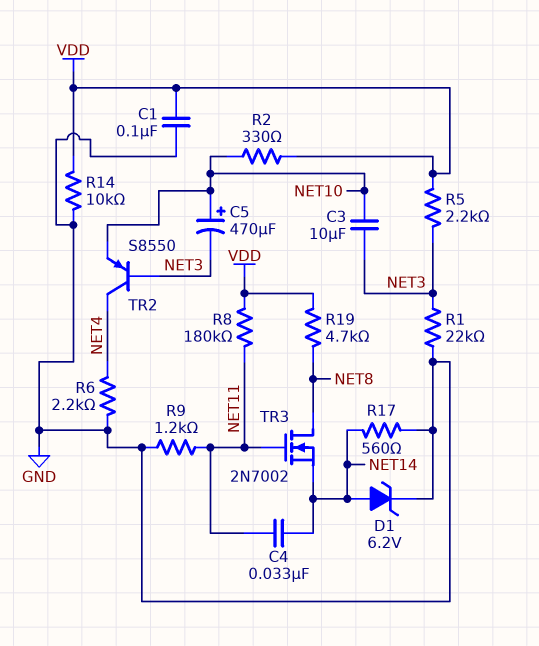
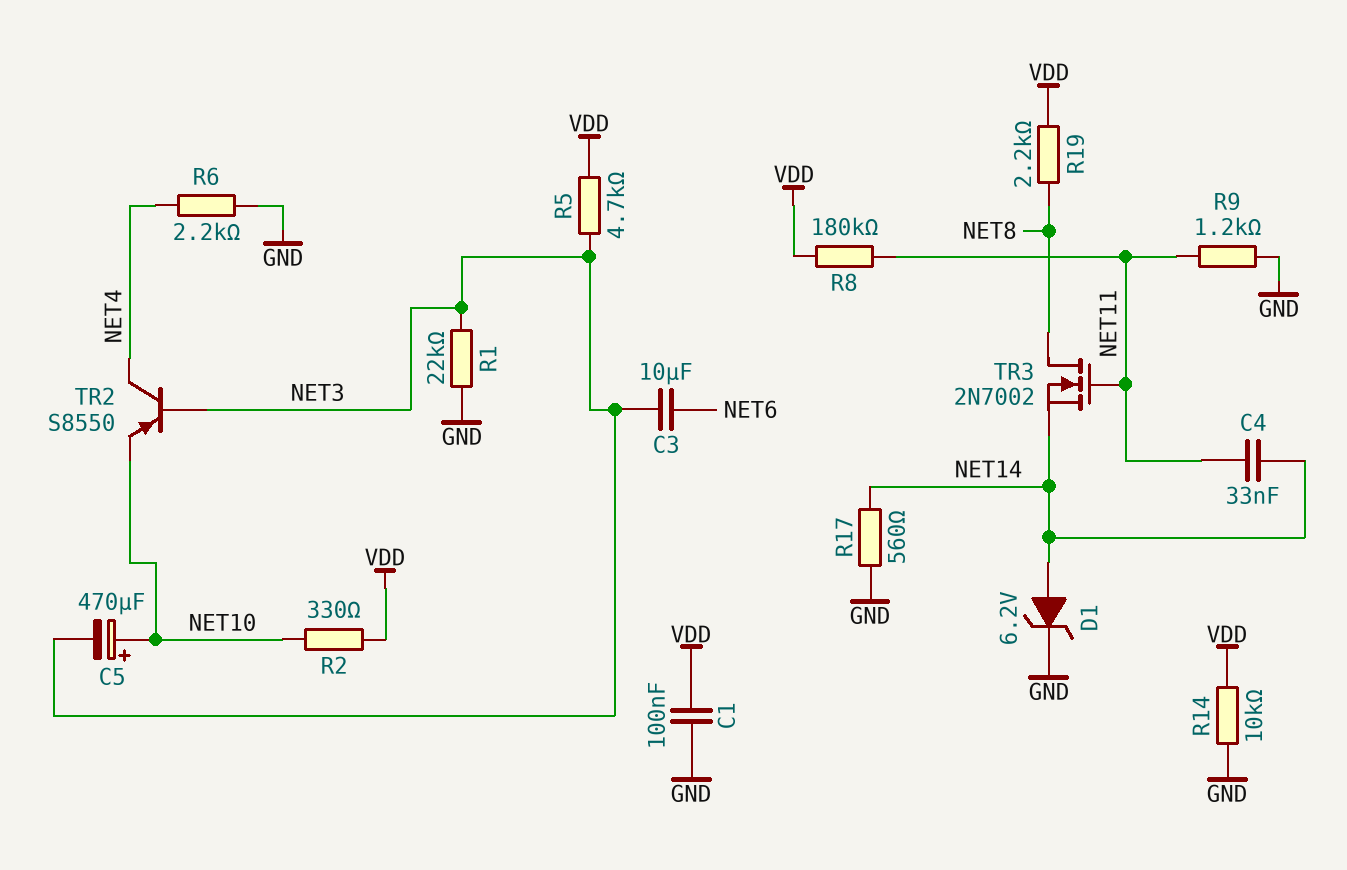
C3: 10uF (NET3, NET10) -> 10uF (NET3, NET6)
R5: 2.2k (NET3, VDD) -> 4.7k (NET3, VDD)
R19: 4.7k (NET8, VDD) -> 2.2k (NET8, VDD)

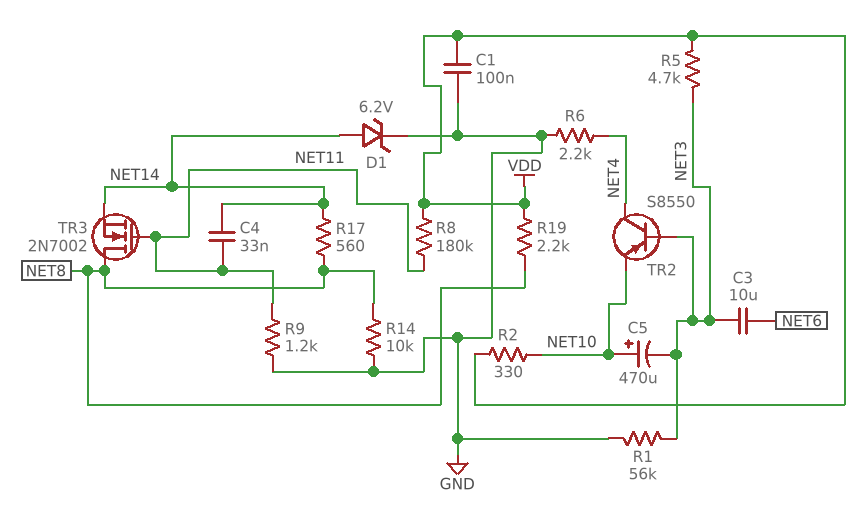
R1: 22k (GND, NET3) -> 56k (GND, NET3)
R14: 10k (GND, VDD) -> 10k (GND, NET8)
R17: 560 (GND, NET14) -> 560 (NET8, NET14)

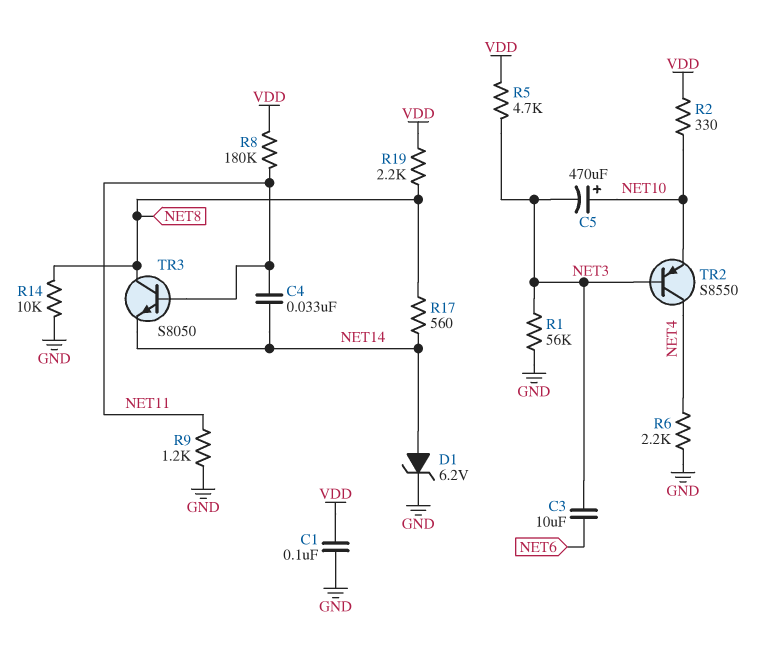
TR3: NMOS 2N7002 (G NET11, D NET8, S NET14) -> NPN S8050 (B NET11, C NET8, E NET14)

